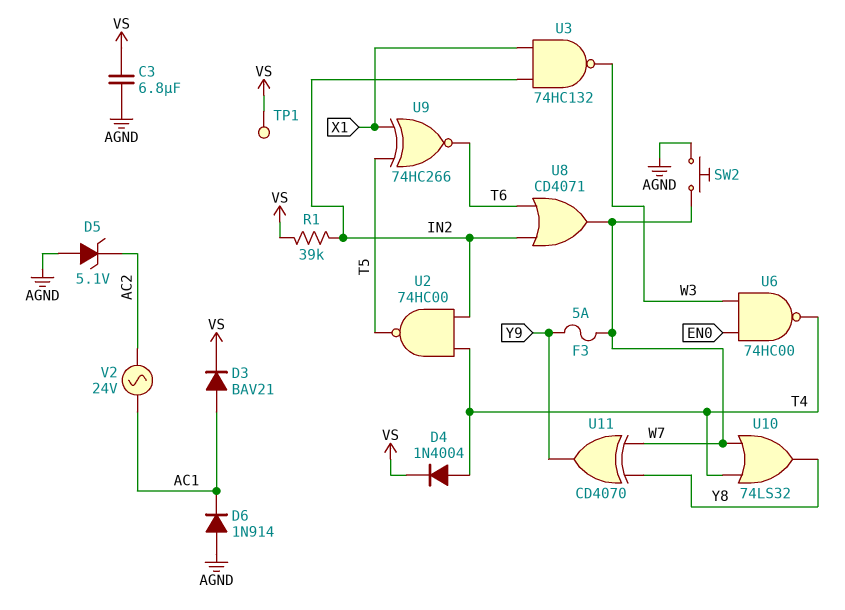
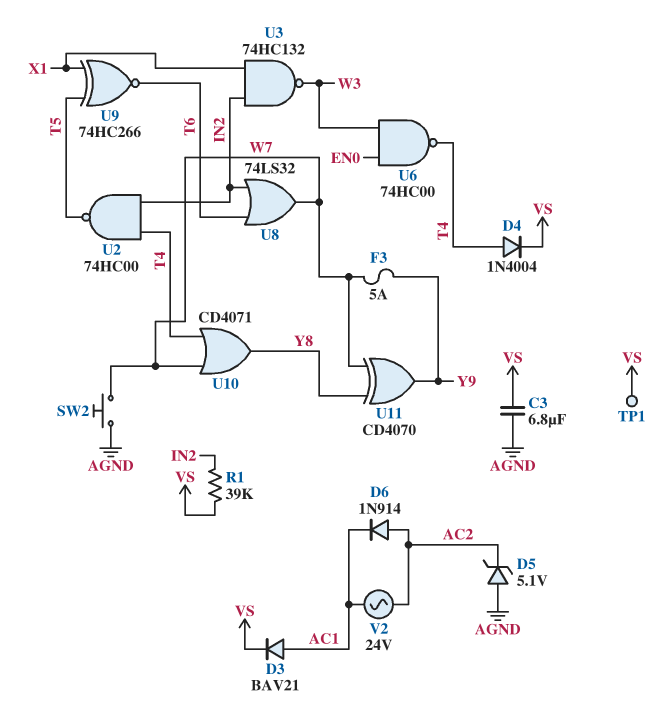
D6: diode 1N914 (A AGND, K AC1) -> diode 1N914 (A AC2, K AC1)
U8: OR CD4071 (in IN2, in T6, out W7) -> OR 74LS32 (in IN2, in T6, out W7)
U10: OR 74LS32 (in T4, in W7, out Y8) -> OR CD4071 (in T4, in W7, out Y8)

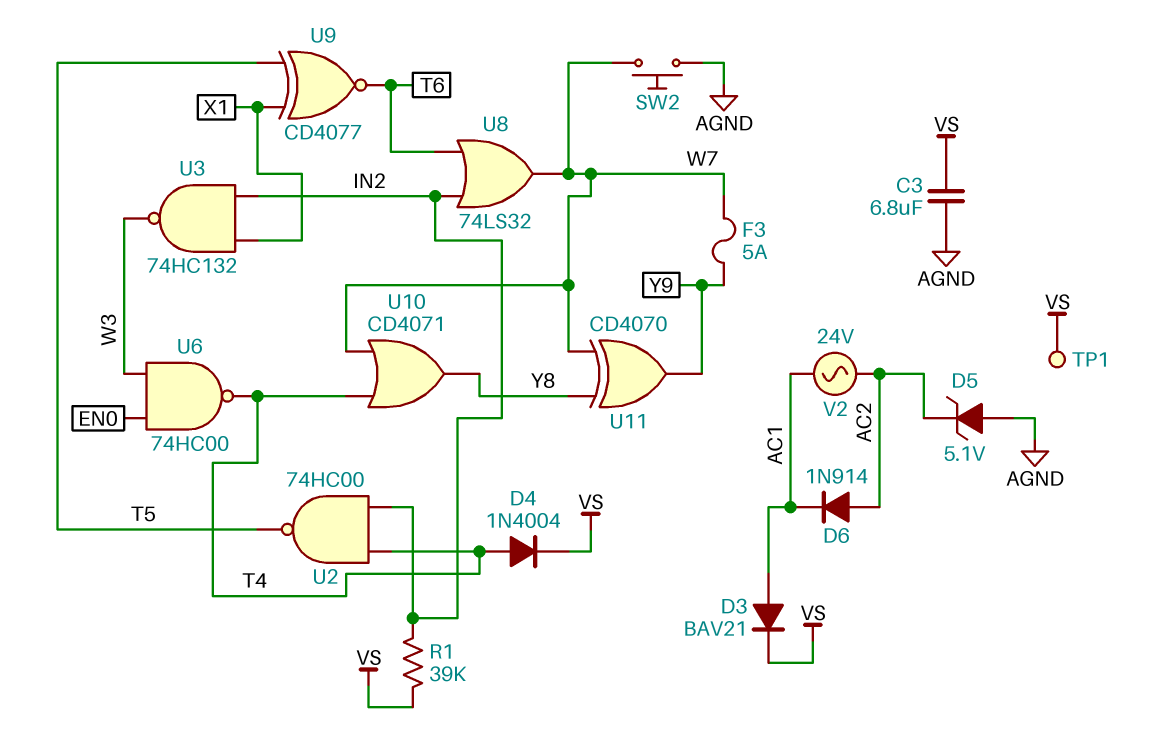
U9: XNOR 74HC266 (in T5, in X1, out T6) -> XNOR CD4077 (in T5, in X1, out T6)

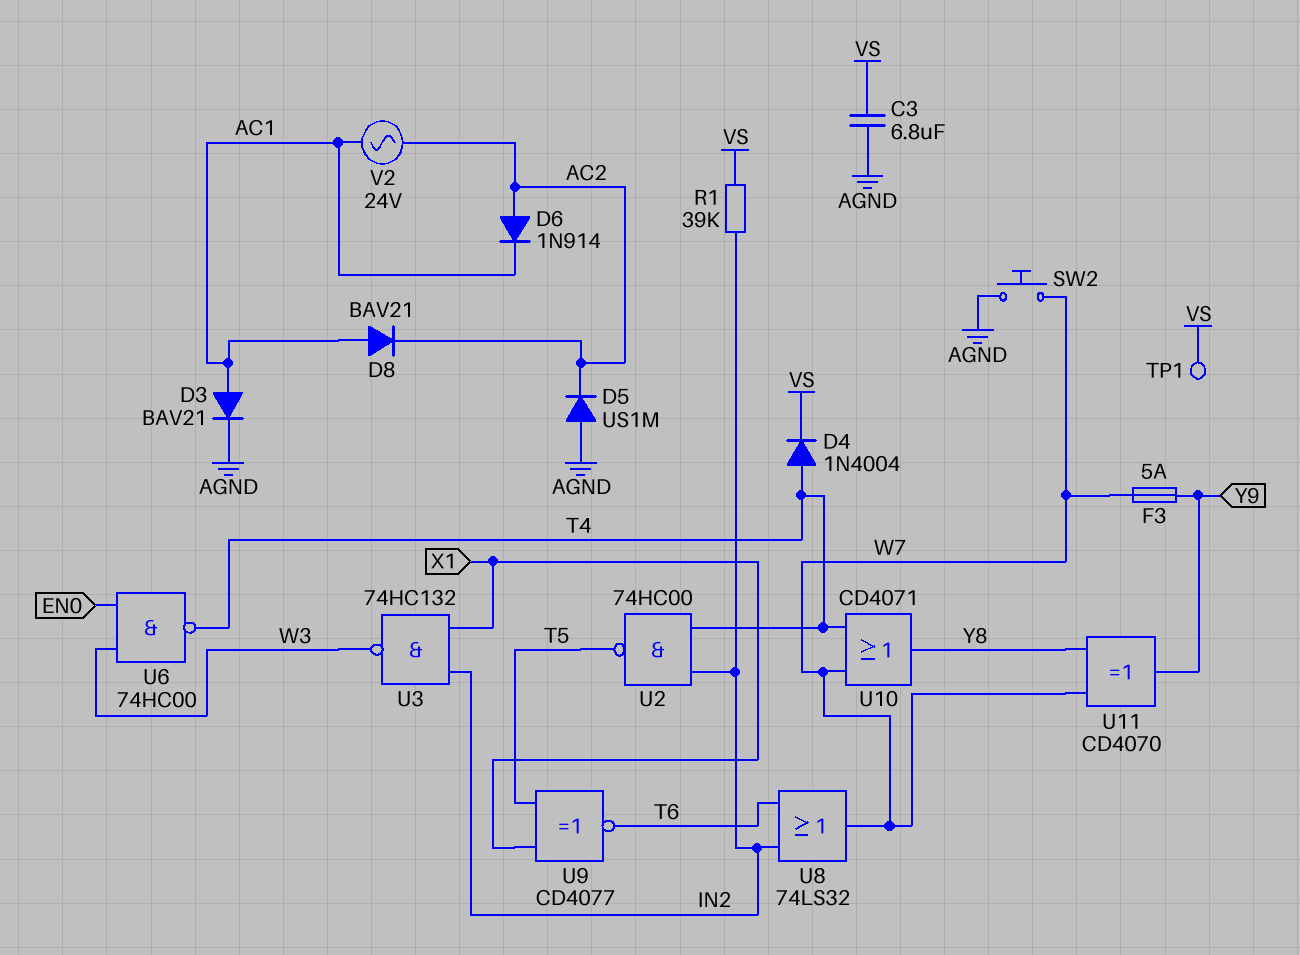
D3: diode BAV21 (A AC1, K VS) -> diode BAV21 (A AC1, K AGND)
D5: zener 5.1V (A AGND, K AC2) -> diode US1M (A AGND, K AC2)
D8: none -> diode BAV21 (A AC1, K AC2)

